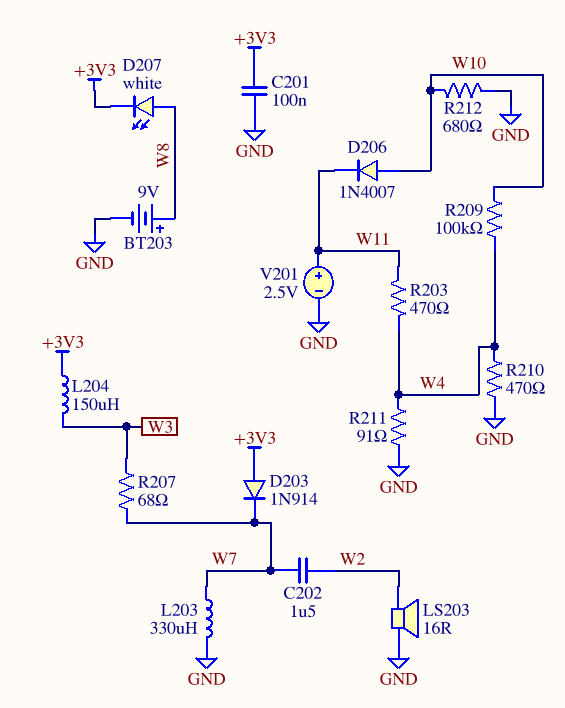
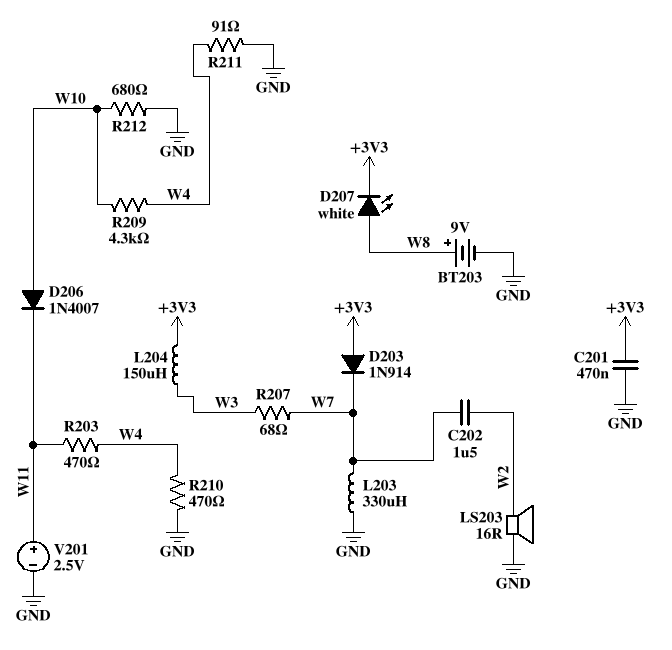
C201: 100nF (+3V3, GND) -> 470nF (+3V3, GND)
R209: 100k (W4, W10) -> 4.3k (W4, W10)

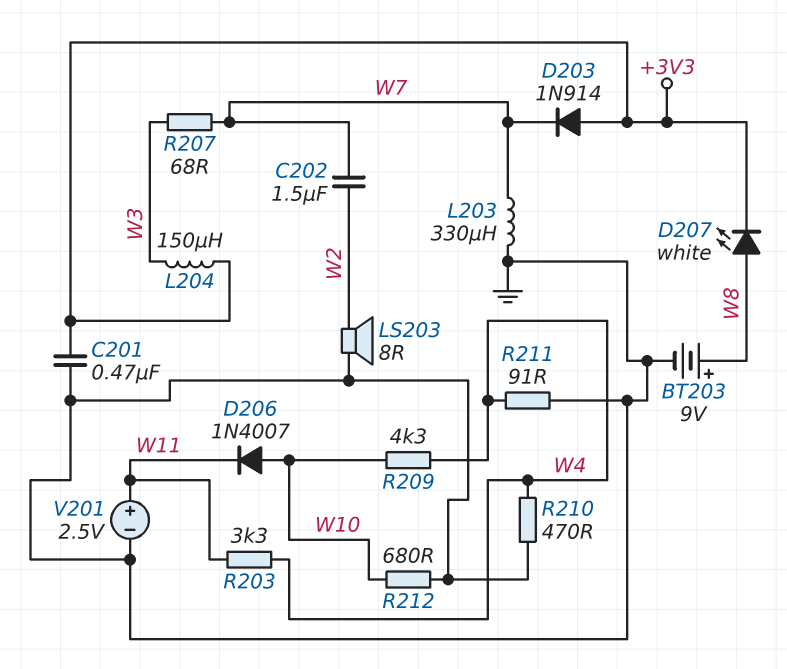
LS203: speaker 16R (GND, W2) -> speaker 8R (GND, W2)
R203: 470 (W4, W11) -> 3.3k (W4, W11)

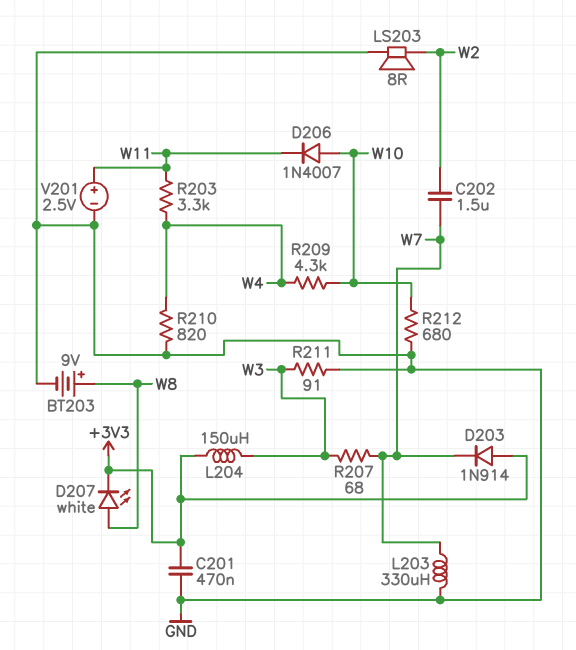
R210: 470 (GND, W4) -> 820 (GND, W4)
R211: 91 (GND, W4) -> 91 (GND, W3)

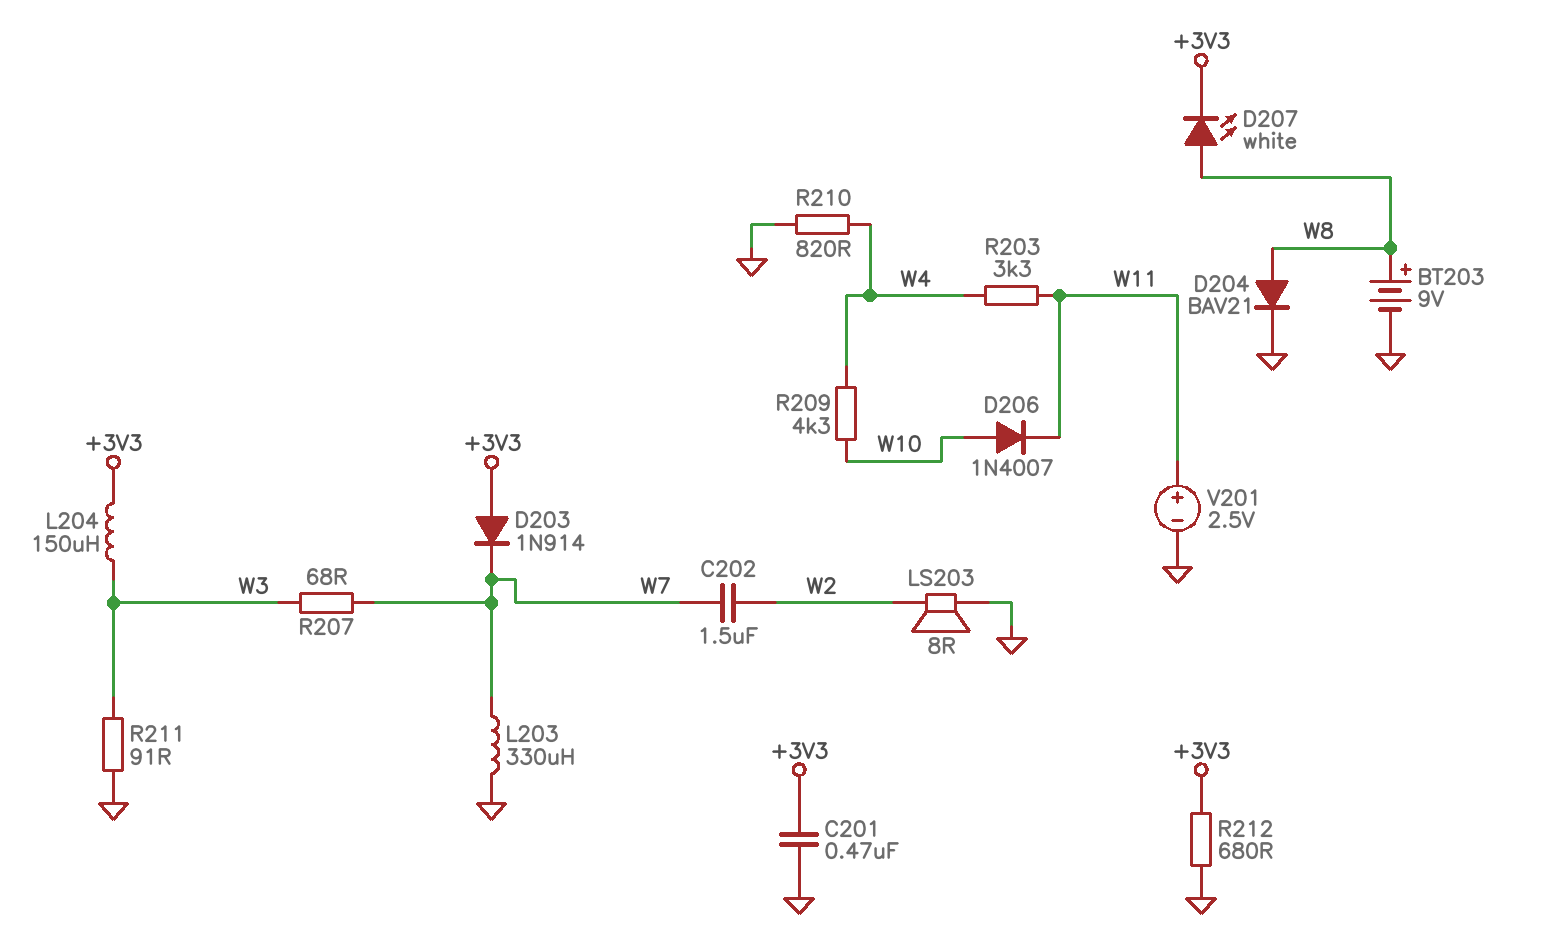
D204: none -> diode BAV21 (A W8, K GND)
R212: 680 (GND, W10) -> 680 (+3V3, GND)

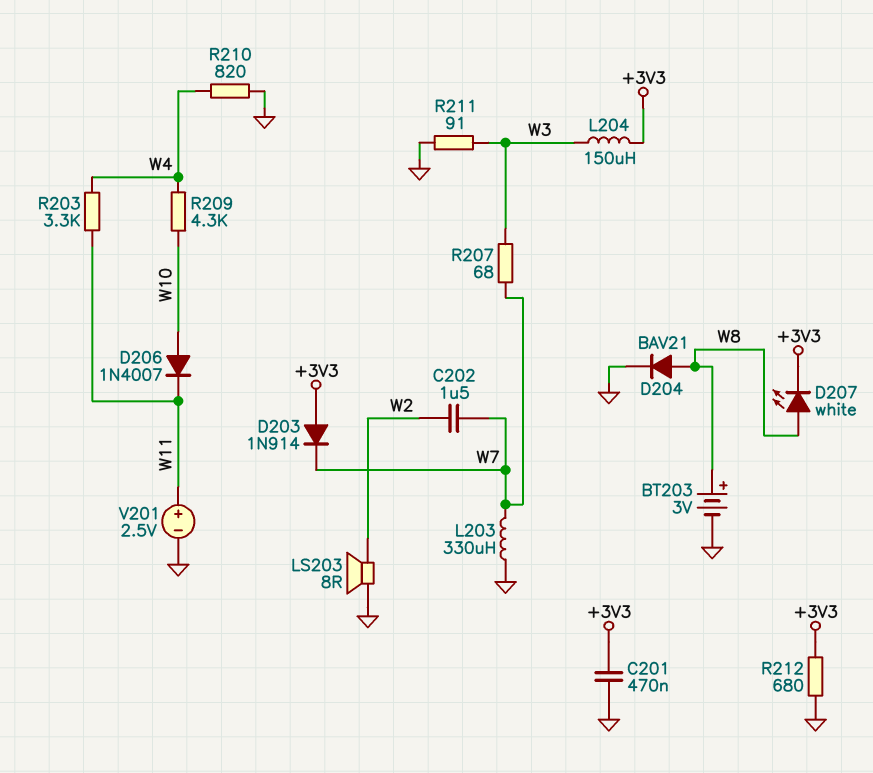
BT203: 9V (plus W8, minus GND) -> 3V (plus W8, minus GND)

